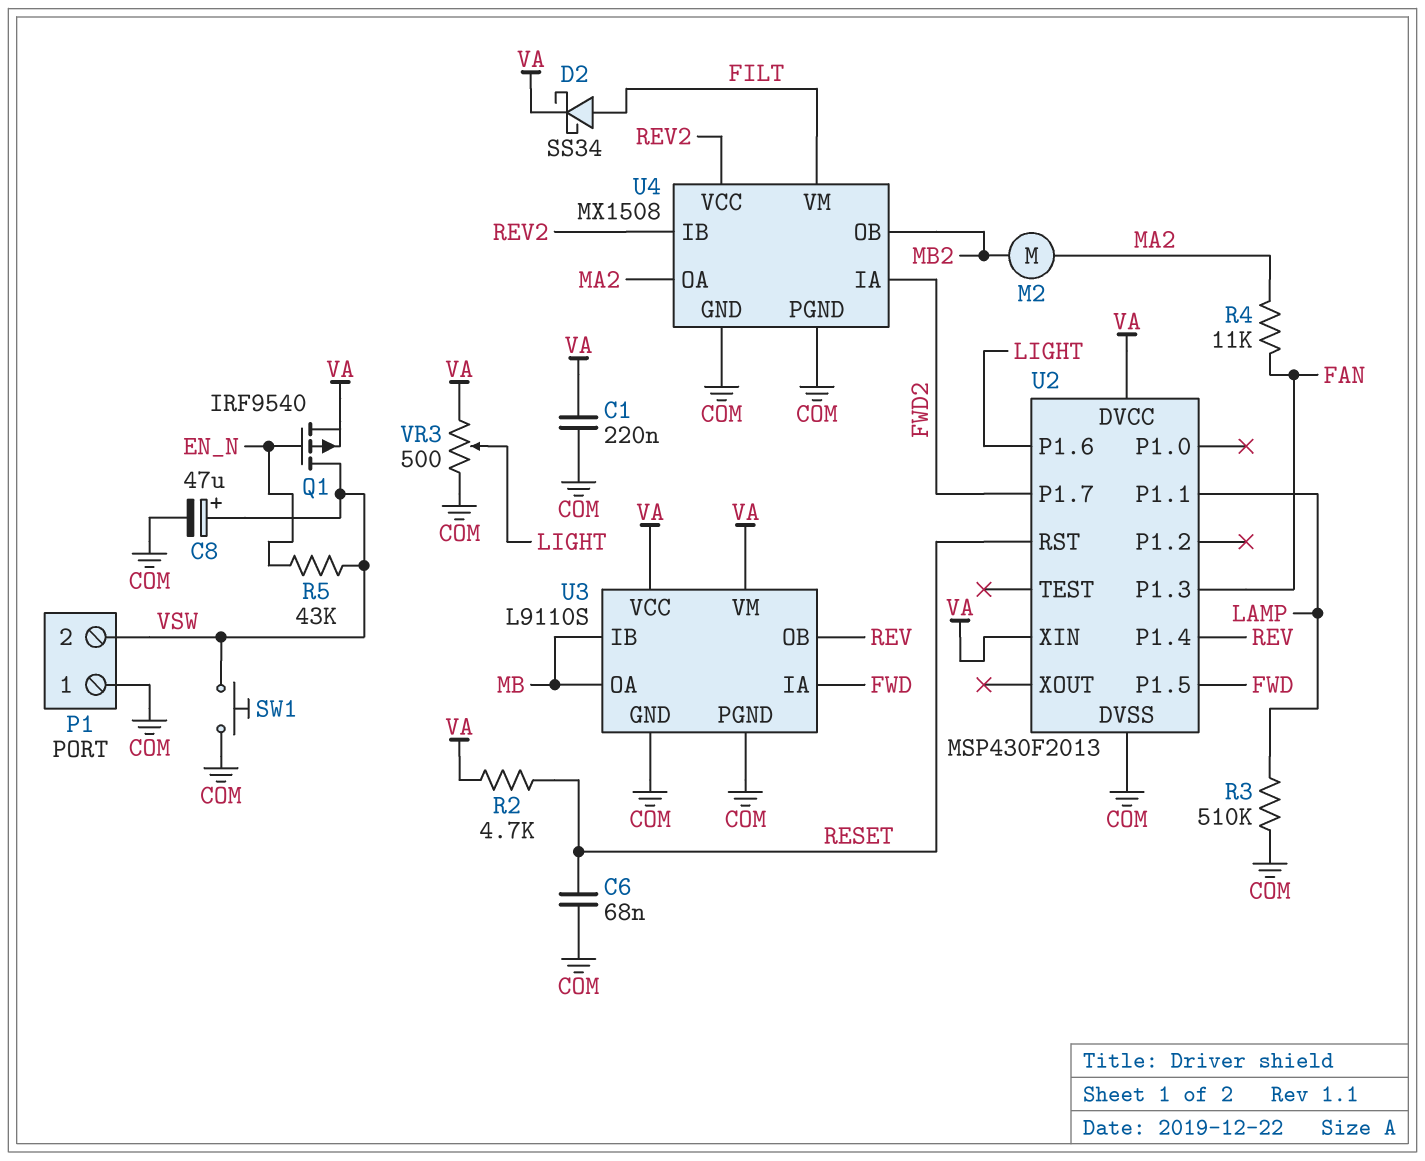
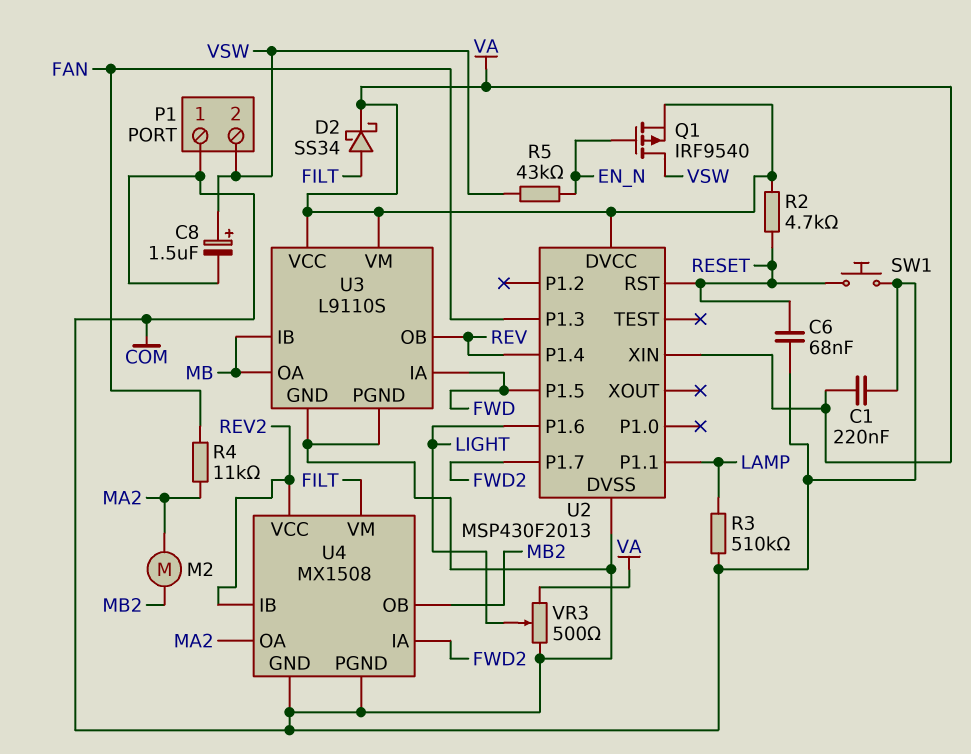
C8: 47uF (plus VSW, minus COM) -> 1.5uF (plus VSW, minus COM)
SW1: button (COM, VSW) -> button (COM, RESET)

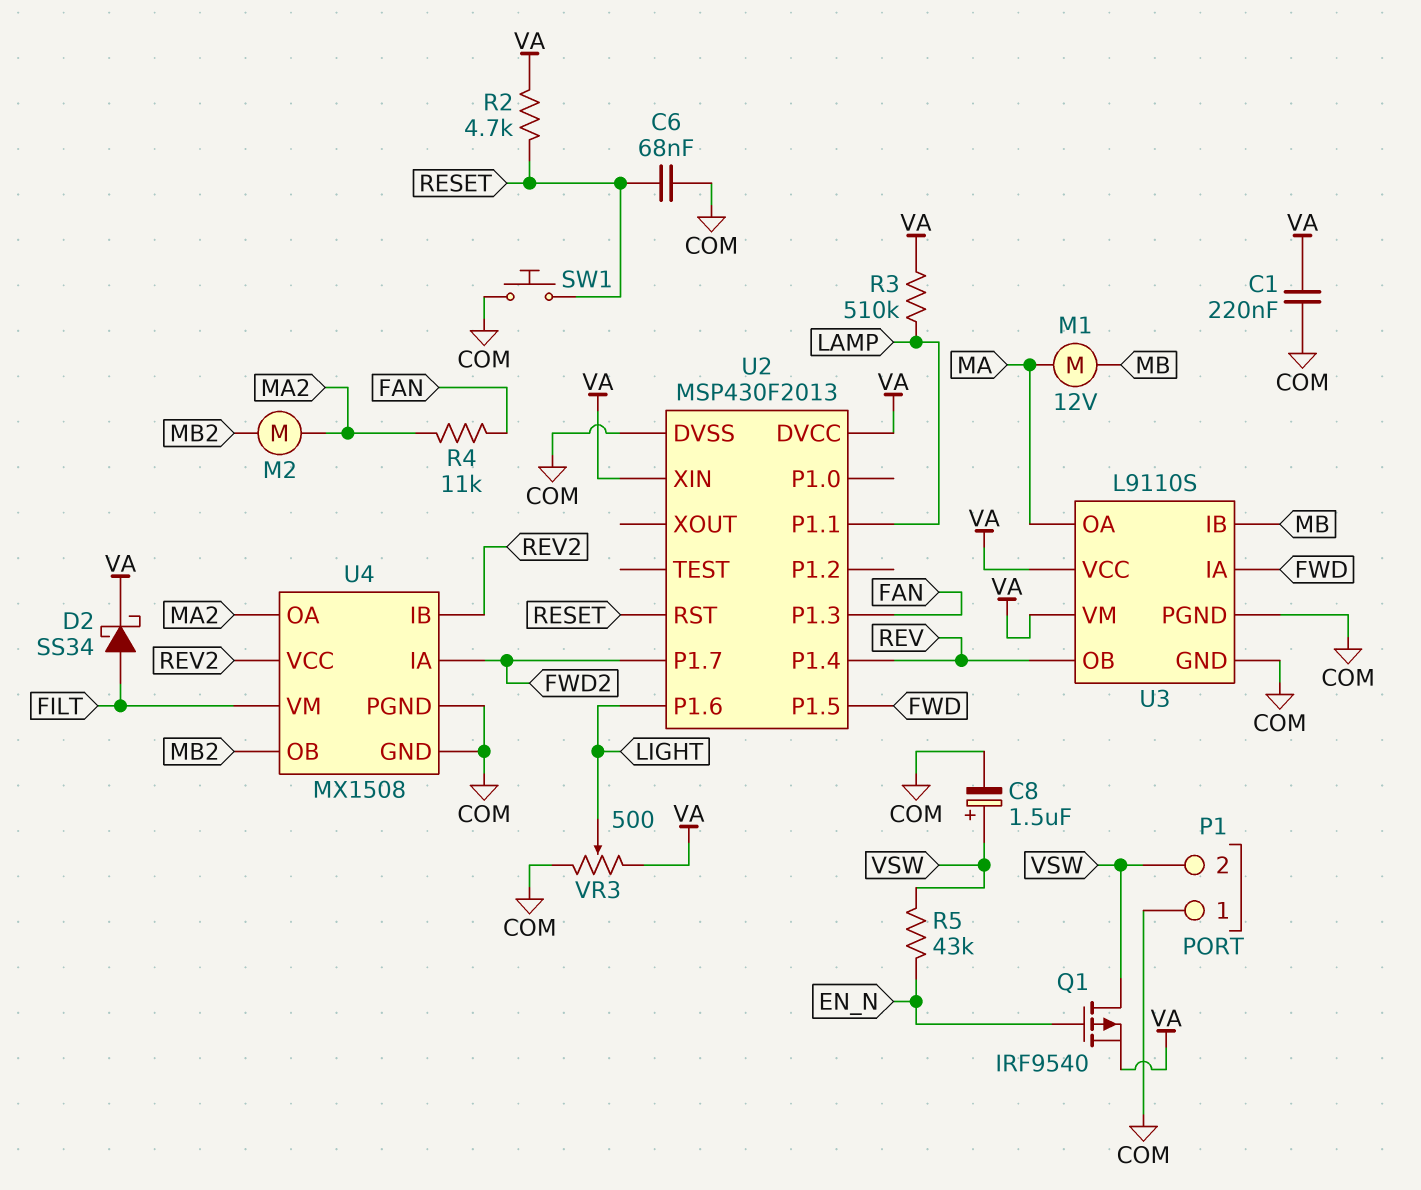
M1: none -> motor 12V (MA, MB)
R3: 510k (COM, LAMP) -> 510k (LAMP, VA)
U3 pin OA: MB -> MA

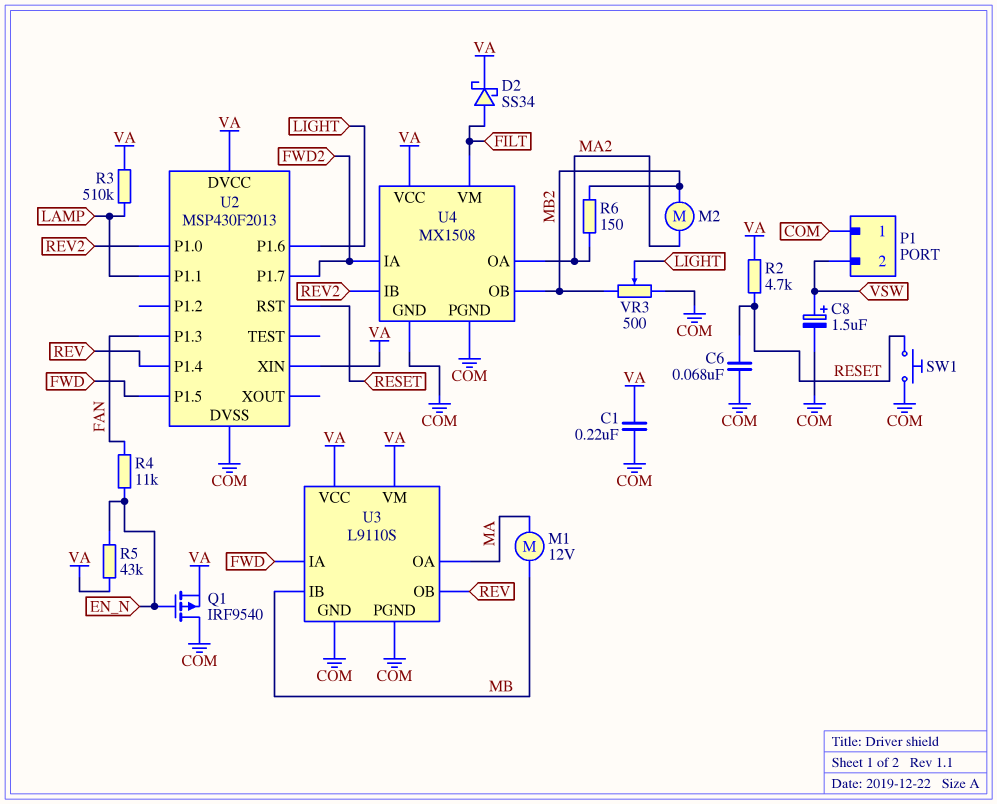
Q1: PMOS IRF9540 (G EN_N, D VSW, S VA) -> PMOS IRF9540 (G EN_N, D COM, S VA)
R4: 11k (FAN, MA2) -> 11k (EN_N, FAN)
R5: 43k (EN_N, VSW) -> 43k (EN_N, VA)
R6: none -> 150 (MA2, MB2)
U2 pin P1.0: none -> REV2
U4 pin VCC: REV2 -> VA
VR3: 500 (COM, VA, wiper LIGHT) -> 500 (COM, MB2, wiper LIGHT)

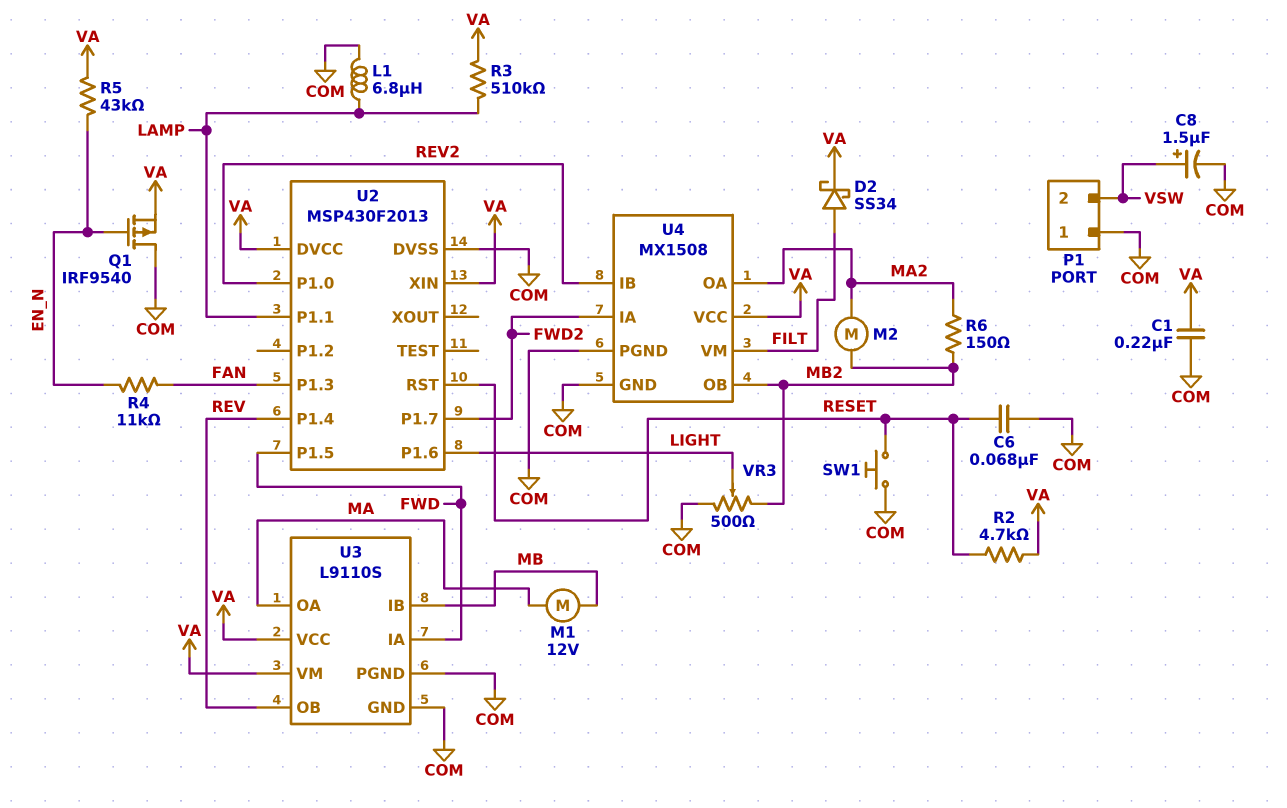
L1: none -> 6.8uH (COM, LAMP)

